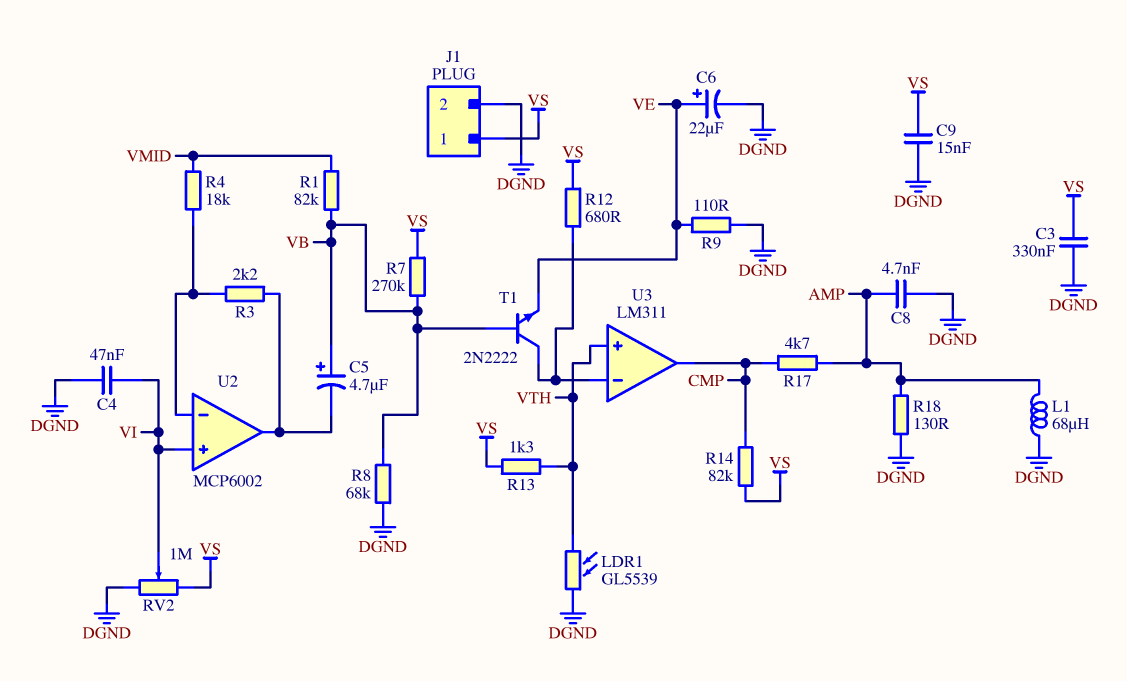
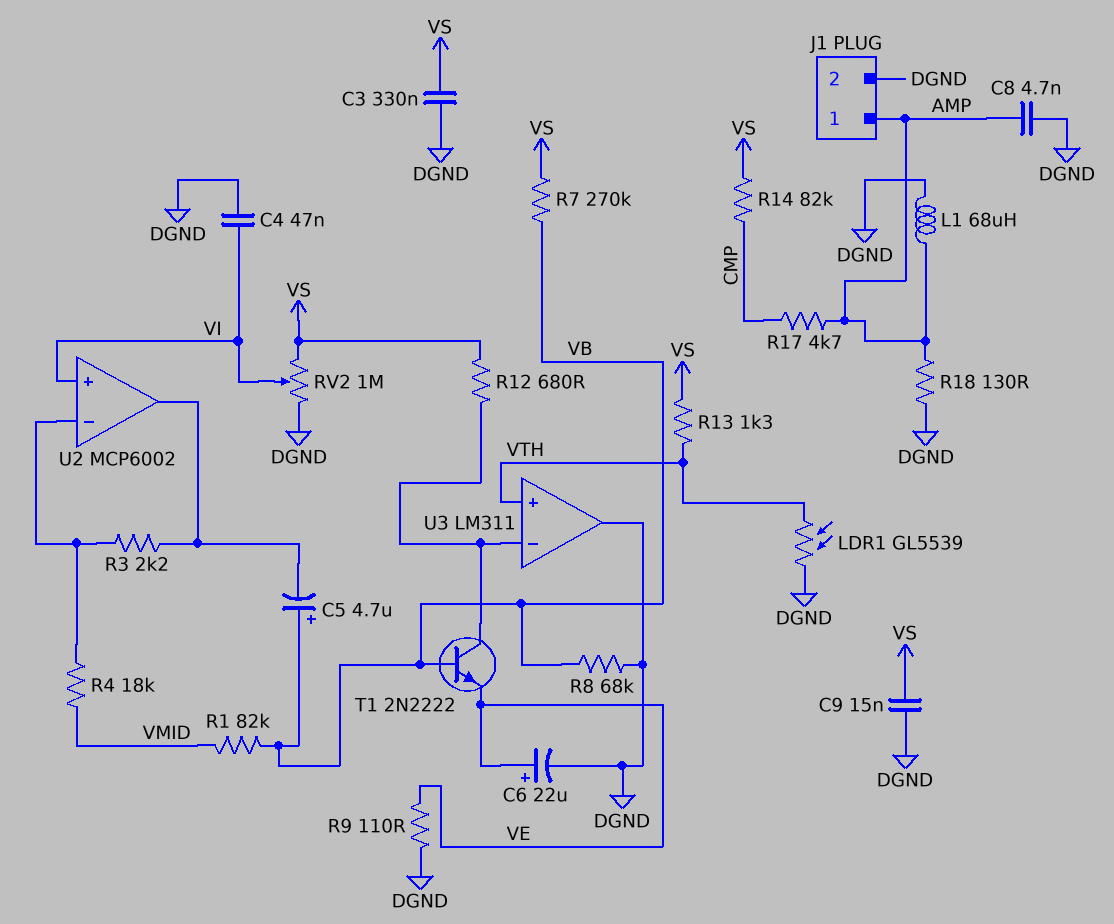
J1 pin 1: VS -> AMP
U3 pin out: CMP -> DGND

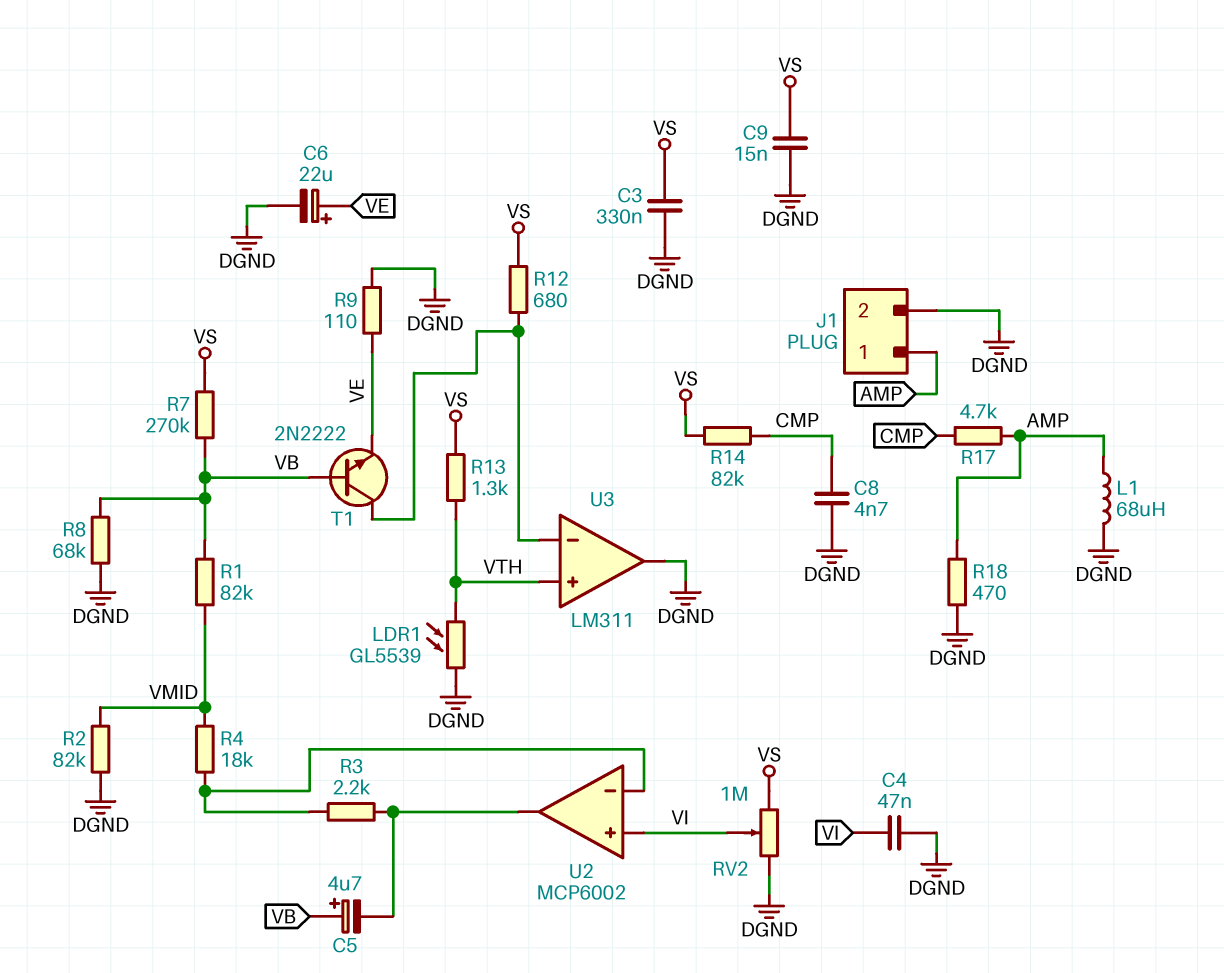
C8: 4.7nF (AMP, DGND) -> 4.7nF (CMP, DGND)
R2: none -> 82k (DGND, VMID)
R18: 130 (AMP, DGND) -> 470 (AMP, DGND)

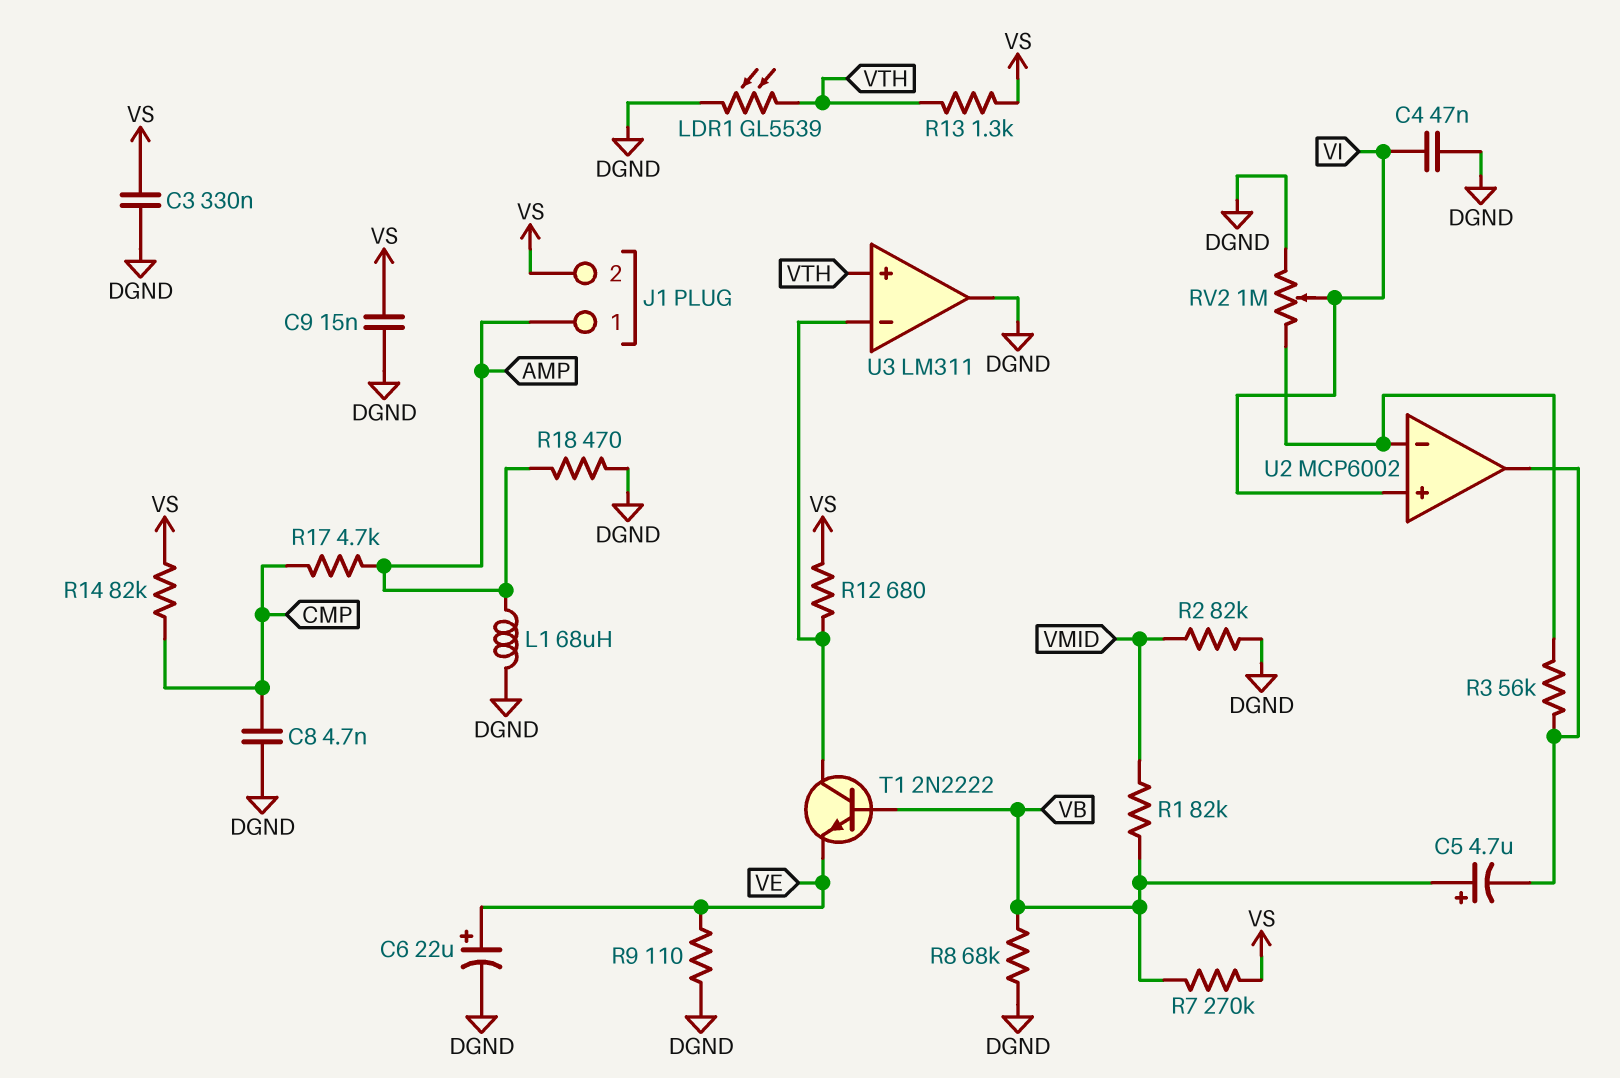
J1 pin 2: DGND -> VS
R3: 2.2k (U2/in-, U2/out) -> 56k (U2/in-, U2/out)
R4: 18k (U2/in-, VMID) -> none
RV2: 1M (DGND, VS, wiper VI) -> 1M (DGND, U2/in-, wiper VI)

